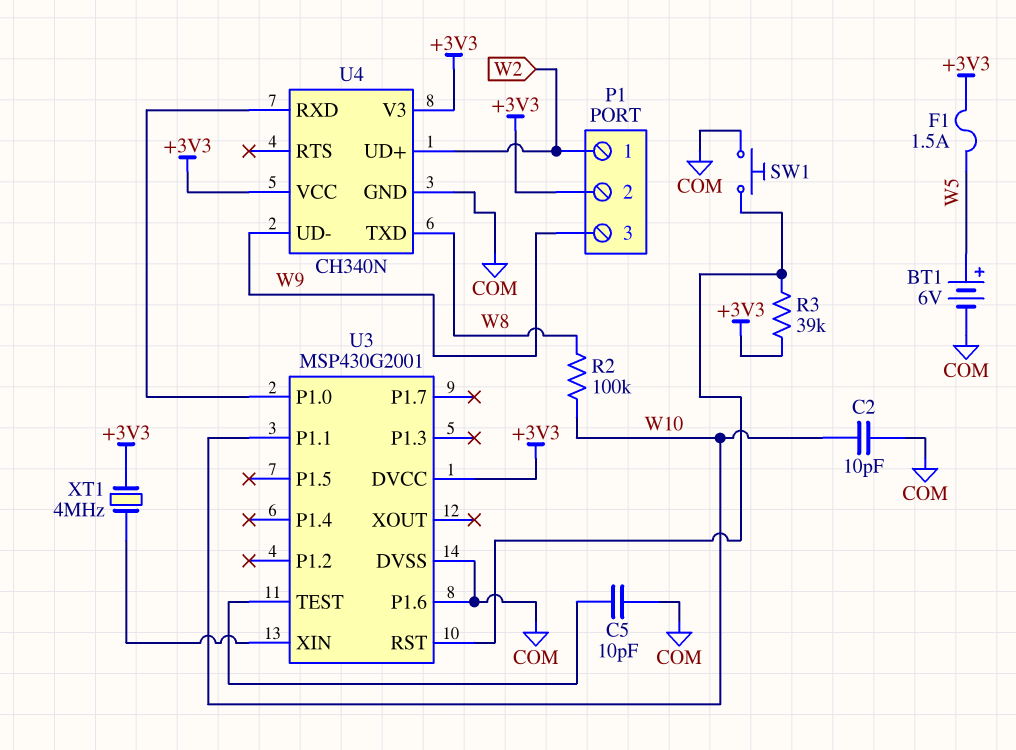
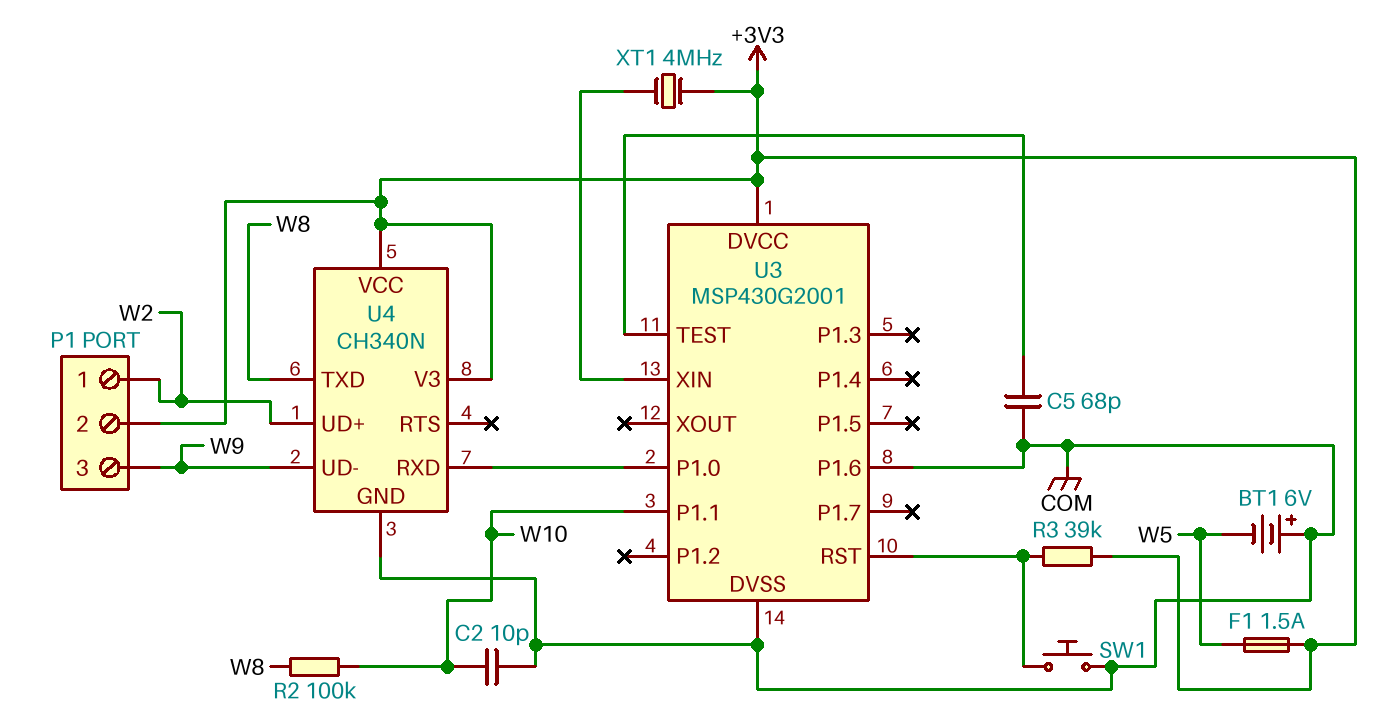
BT1: 6V (plus W5, minus COM) -> 6V (plus COM, minus W5)
C5: 10pF (COM, U3/TEST) -> 68pF (COM, U3/TEST)

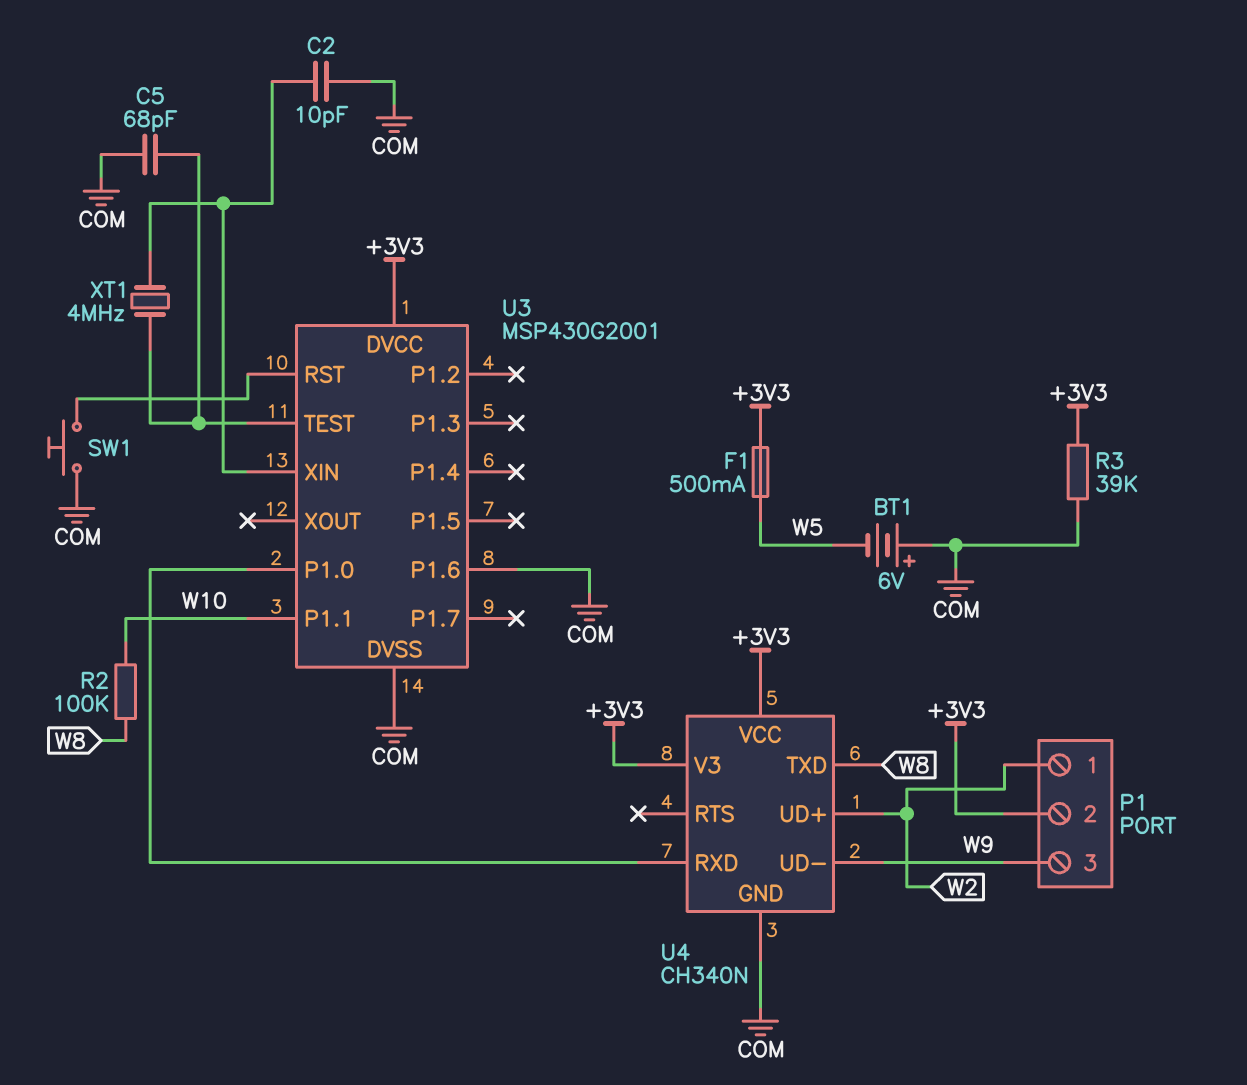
C2: 10pF (COM, W10) -> 10pF (COM, U3/XIN)
F1: 1.5A (+3V3, W5) -> 500mA (+3V3, W5)
R3: 39k (+3V3, U3/RST) -> 39k (+3V3, COM)
XT1: 4MHz (+3V3, U3/XIN) -> 4MHz (U3/TEST, U3/XIN)

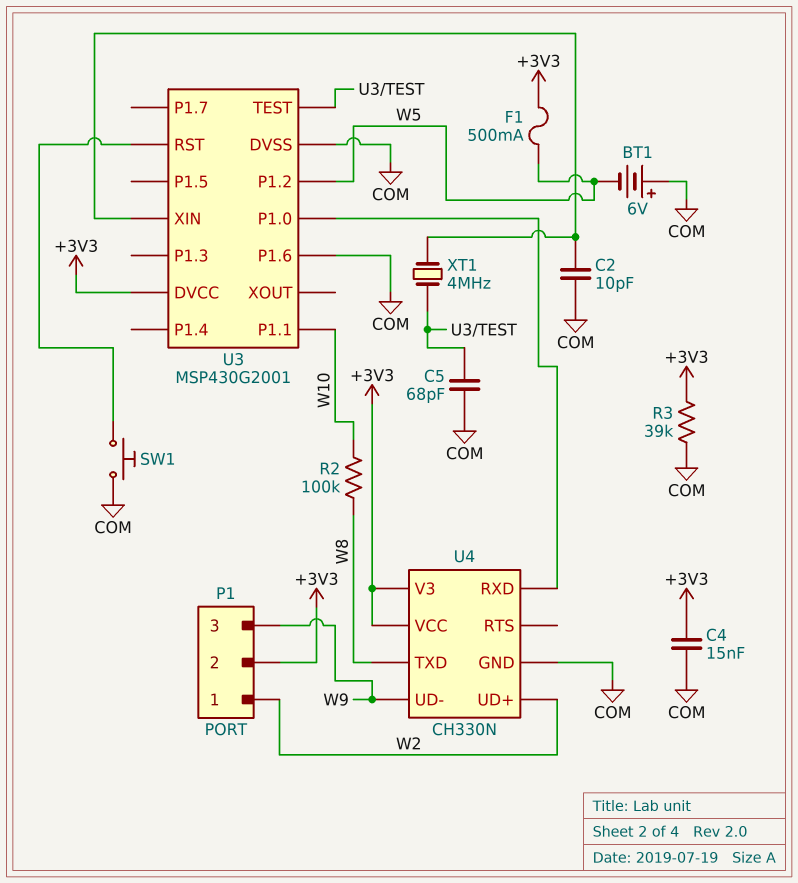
C4: none -> 15nF (+3V3, COM)
U3 pin P1.2: none -> W5
U4: CH340N -> CH330N

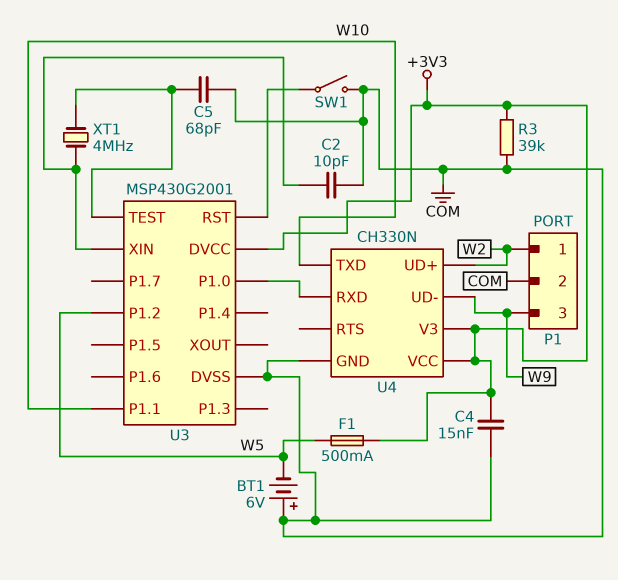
P1 pin 2: +3V3 -> COM
R2: 100k (W8, W10) -> none
SW1: button (COM, U3/RST) -> switch (COM, U3/RST)
U3 pin P1.6: COM -> none
U4 pin TXD: W8 -> W10

